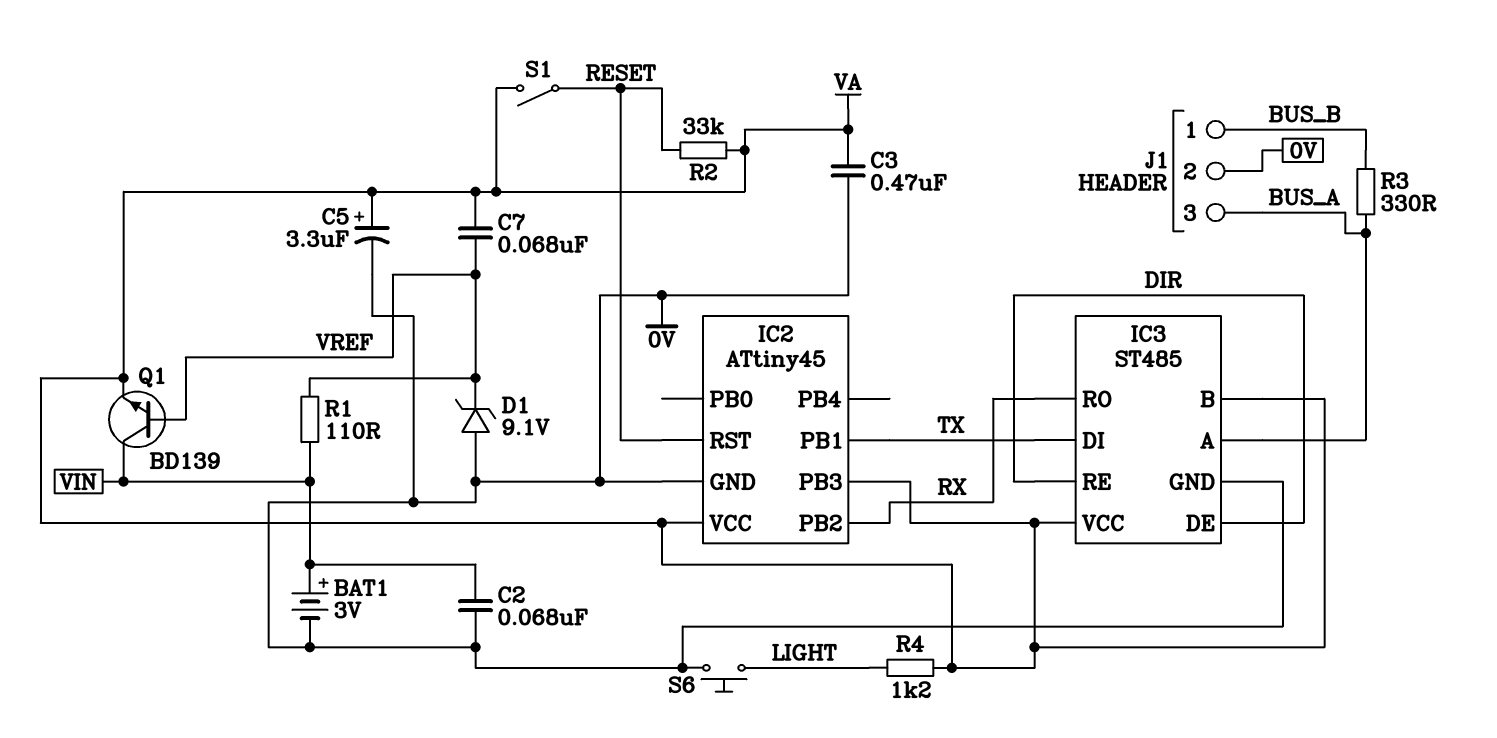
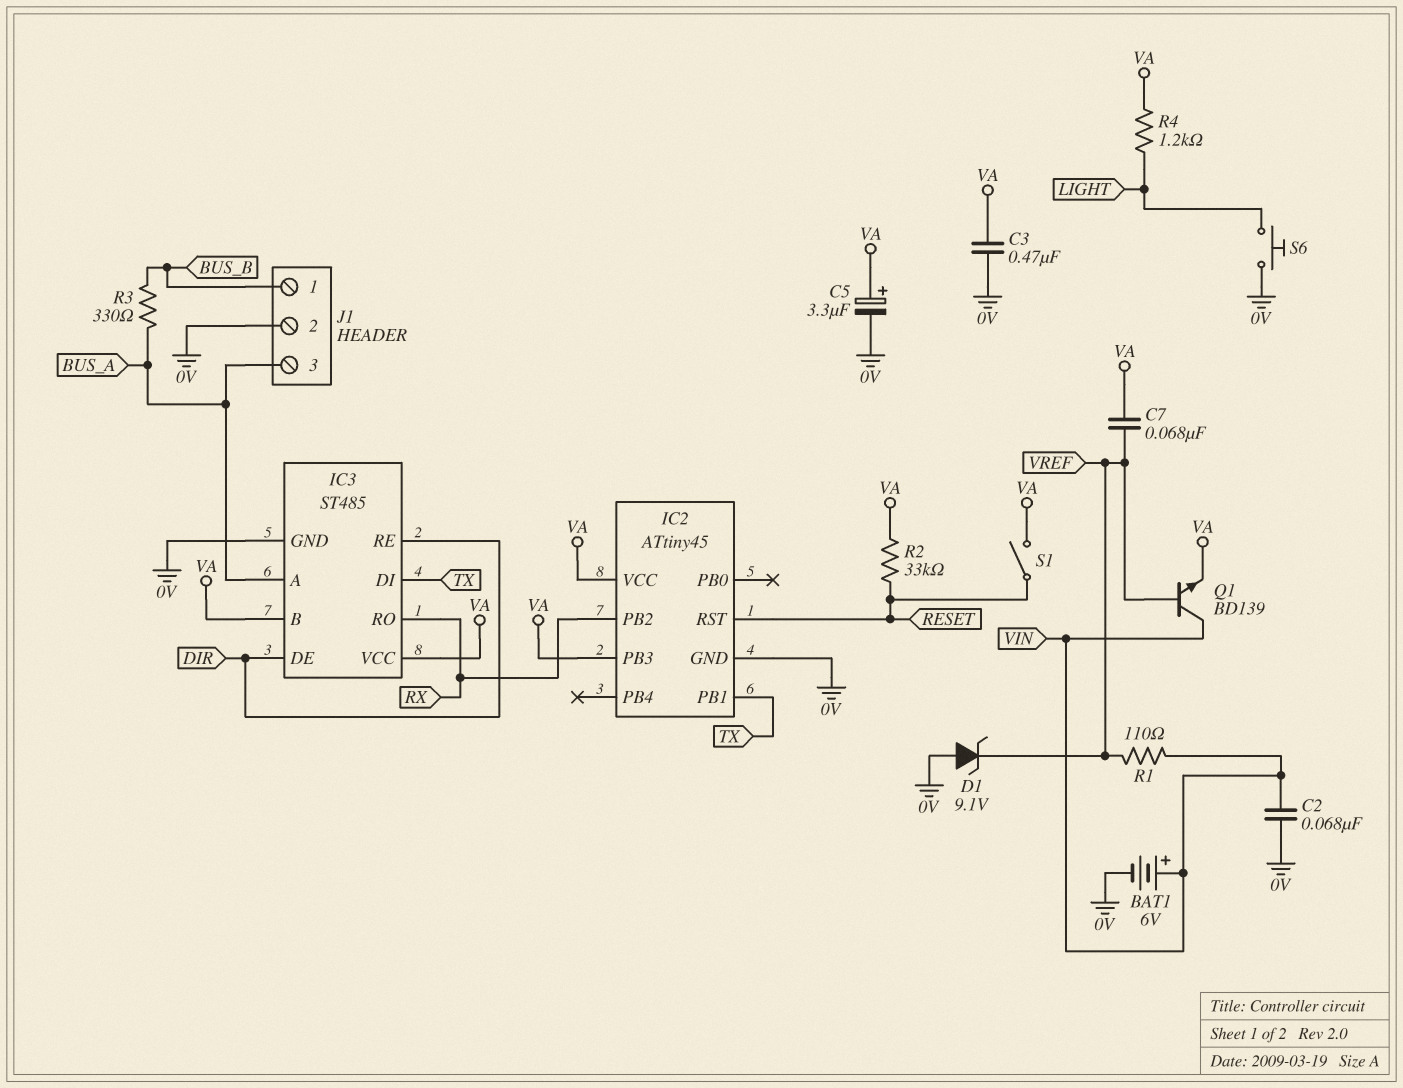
BAT1: 3V (plus VIN, minus 0V) -> 6V (plus VIN, minus 0V)

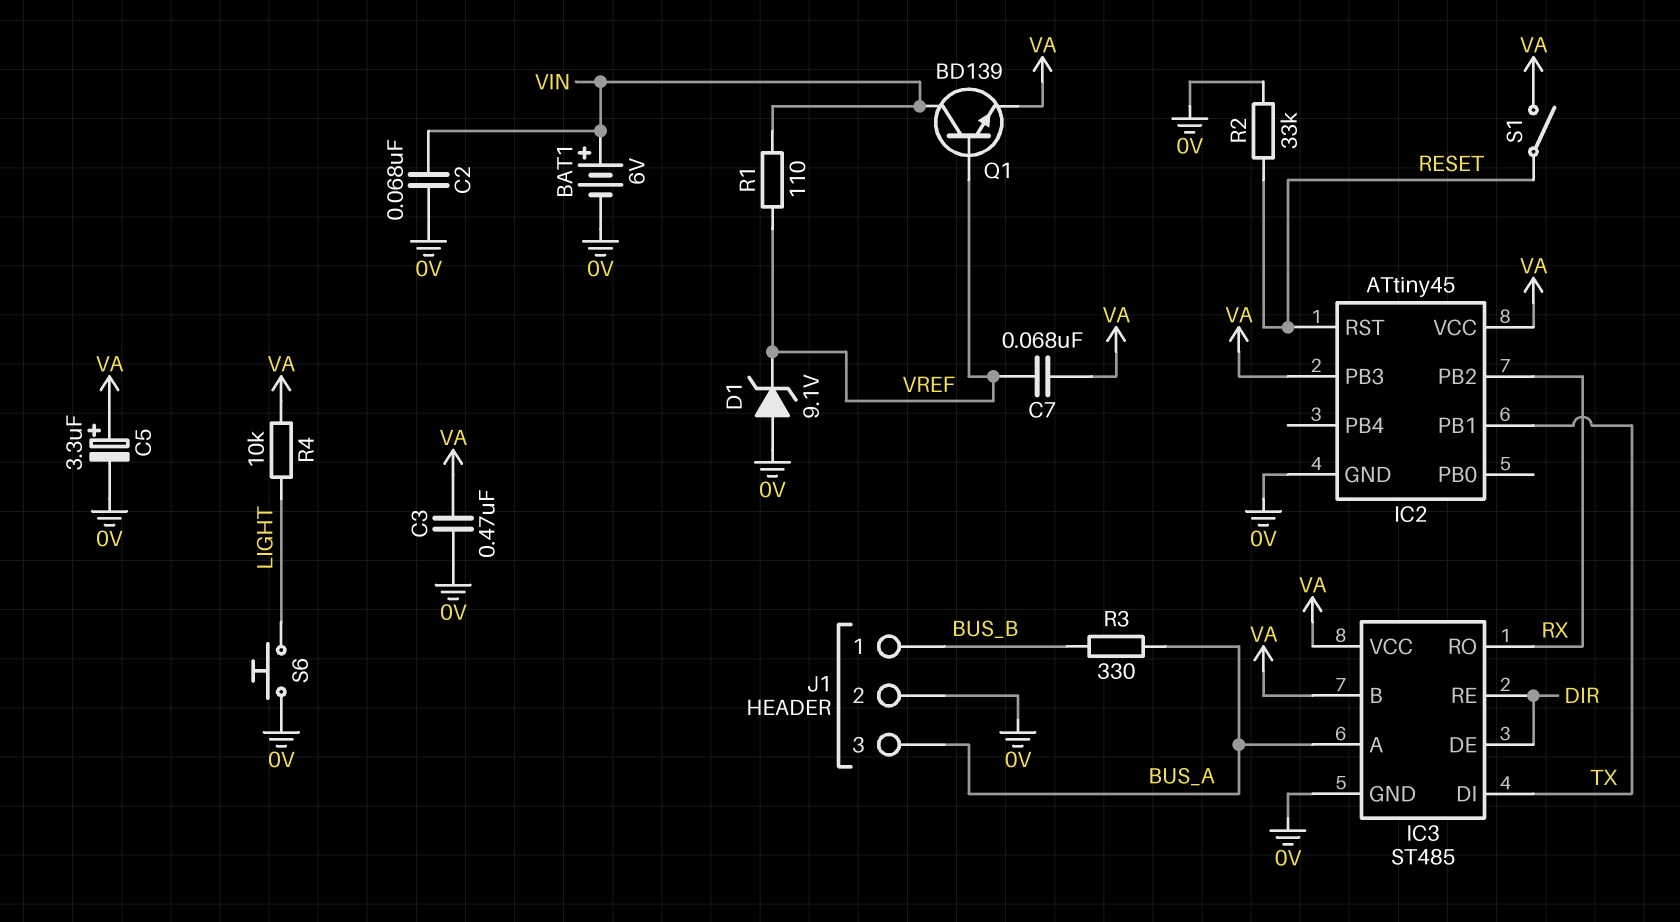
R2: 33k (RESET, VA) -> 33k (0V, RESET)
R4: 1.2k (LIGHT, VA) -> 10k (LIGHT, VA)

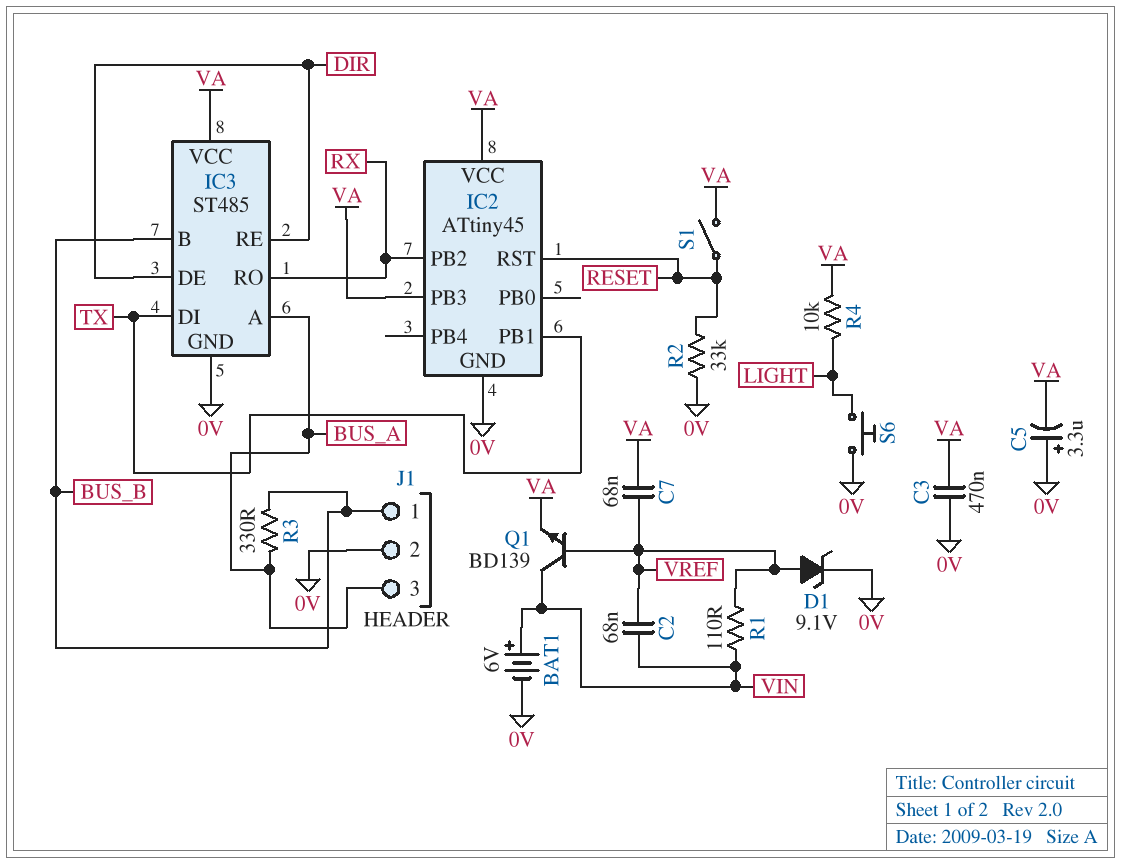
C2: 68nF (0V, VIN) -> 68nF (VIN, VREF)
C5: 3.3uF (plus VA, minus 0V) -> 3.3uF (plus 0V, minus VA)
D1: zener 9.1V (A 0V, K VREF) -> zener 9.1V (A VREF, K 0V)
IC3 pin B: VA -> BUS_B

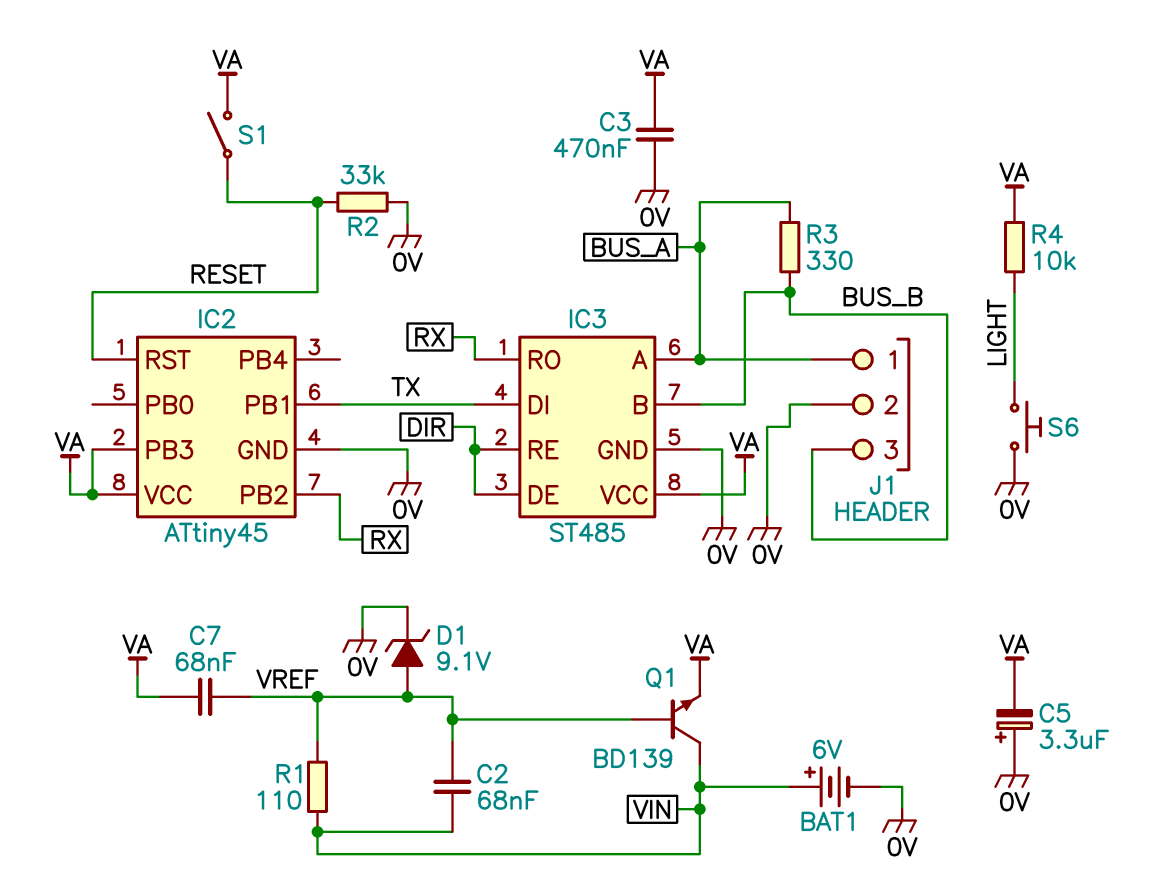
J1 pin 1: BUS_B -> BUS_A
J1 pin 3: BUS_A -> BUS_B

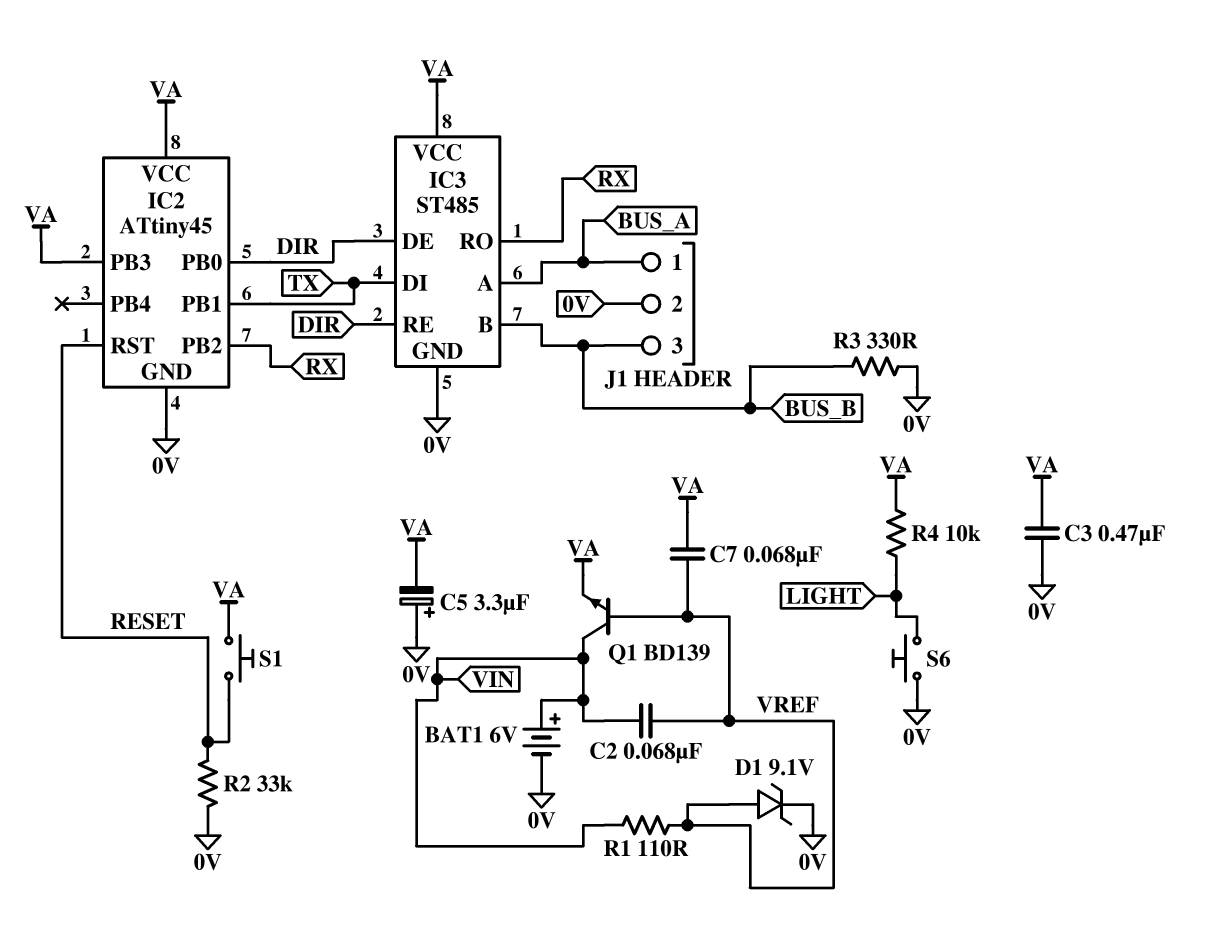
IC2 pin PB0: none -> DIR
R3: 330 (BUS_A, BUS_B) -> 330 (0V, BUS_B)
S1: switch (RESET, VA) -> button (RESET, VA)

